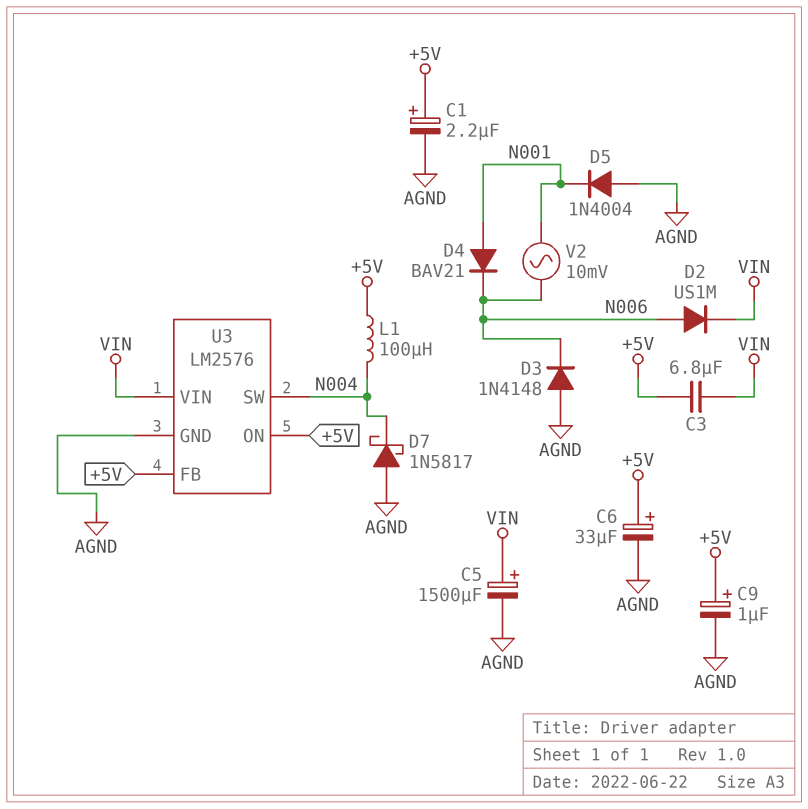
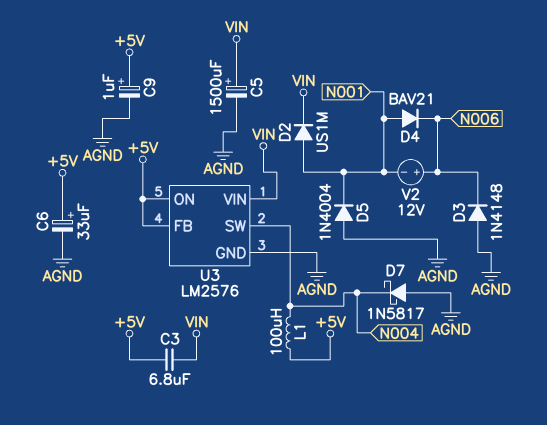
C1: 2.2uF (plus +5V, minus AGND) -> none
D2: diode US1M (A N006, K VIN) -> diode US1M (A N001, K VIN)
V2: AC 10mV (N001, N006) -> 12V (plus N006, minus N001)

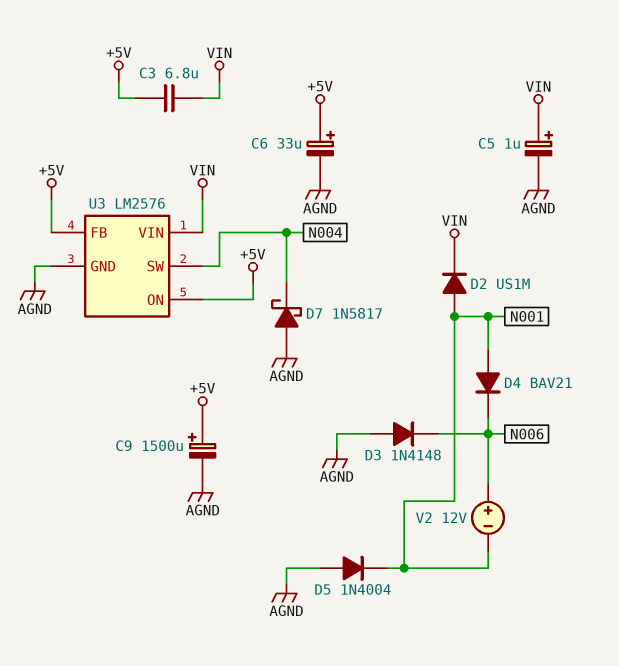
C5: 1500uF (plus VIN, minus AGND) -> 1uF (plus VIN, minus AGND)
C9: 1uF (plus +5V, minus AGND) -> 1500uF (plus +5V, minus AGND)
L1: 100uH (+5V, N004) -> none

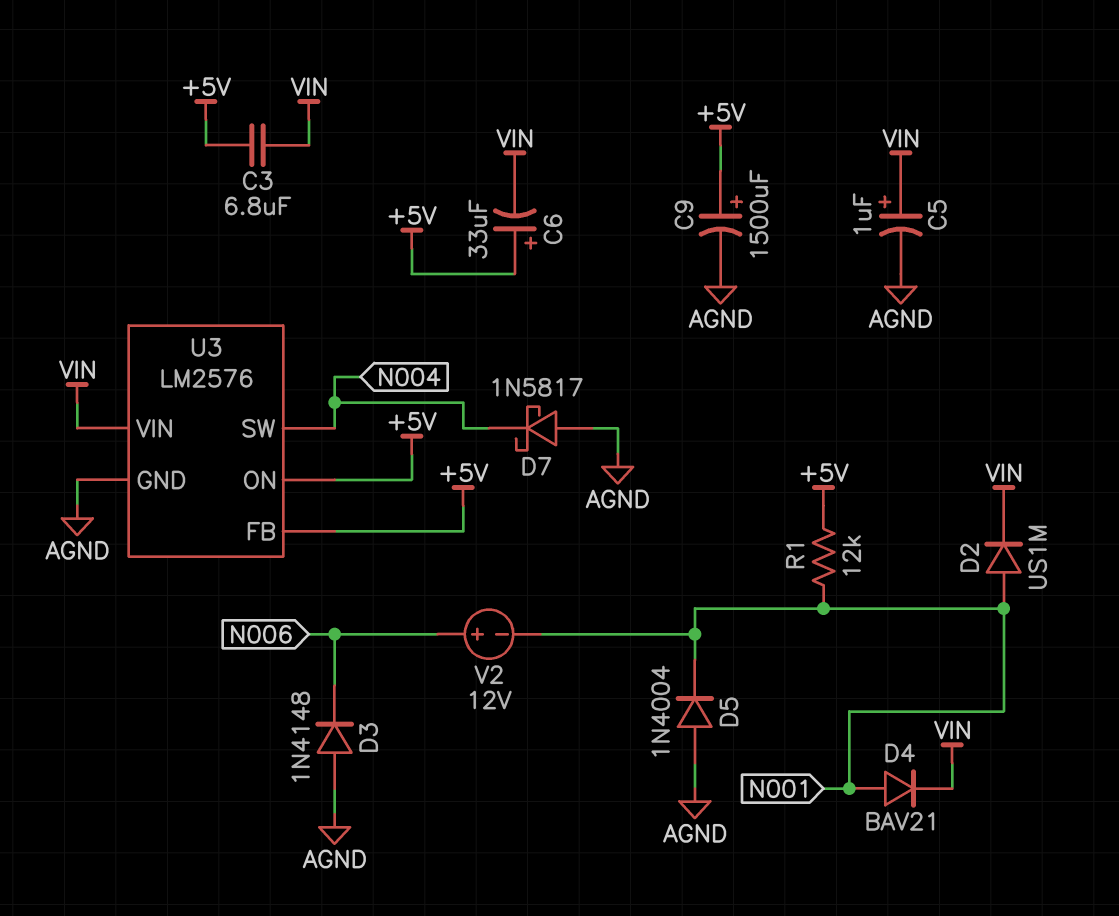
C6: 33uF (plus +5V, minus AGND) -> 33uF (plus +5V, minus VIN)
D4: diode BAV21 (A N001, K N006) -> diode BAV21 (A N001, K VIN)
R1: none -> 12k (+5V, N001)

